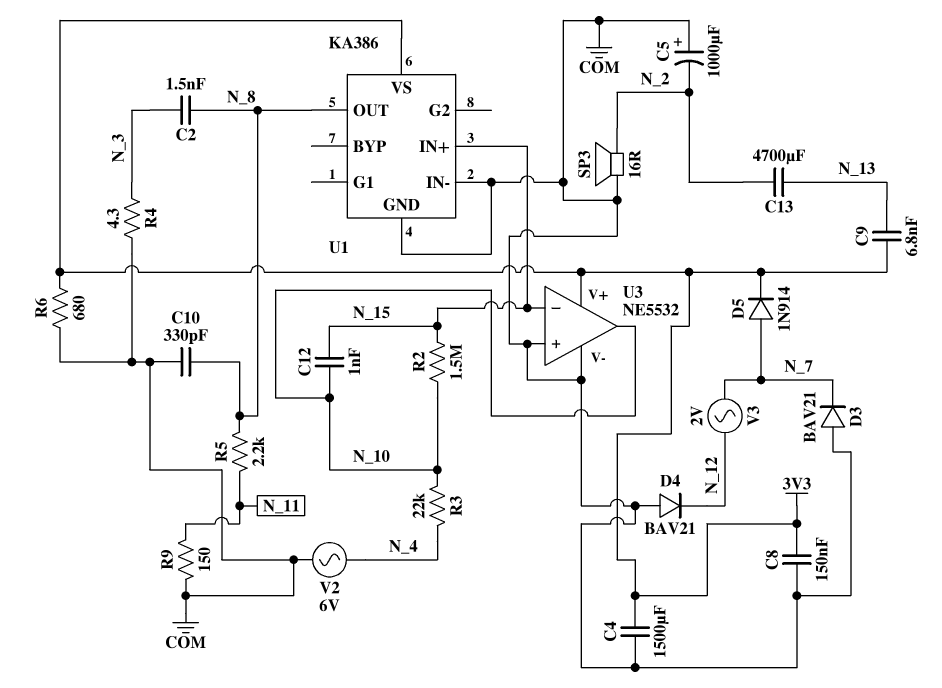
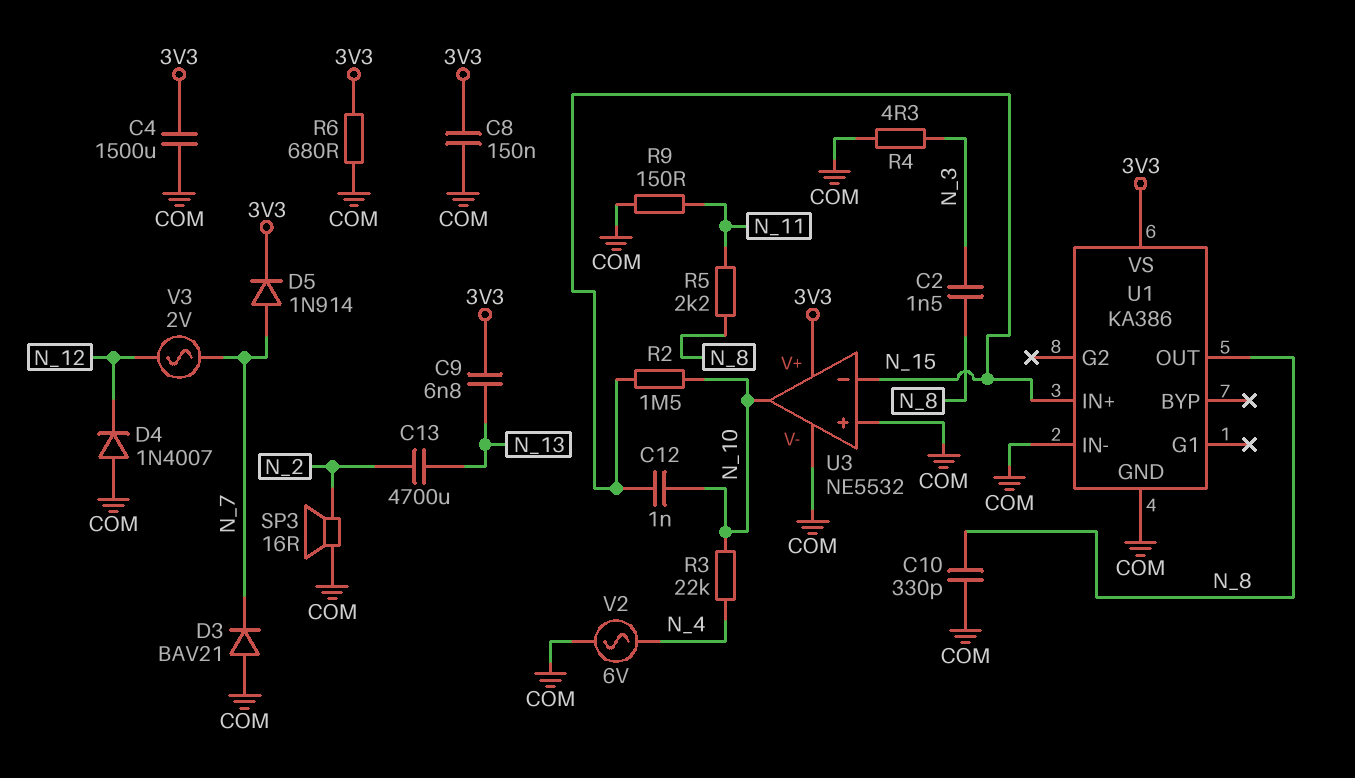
C5: 1000uF (plus COM, minus N_2) -> none
D4: diode BAV21 (A COM, K N_12) -> diode 1N4007 (A COM, K N_12)

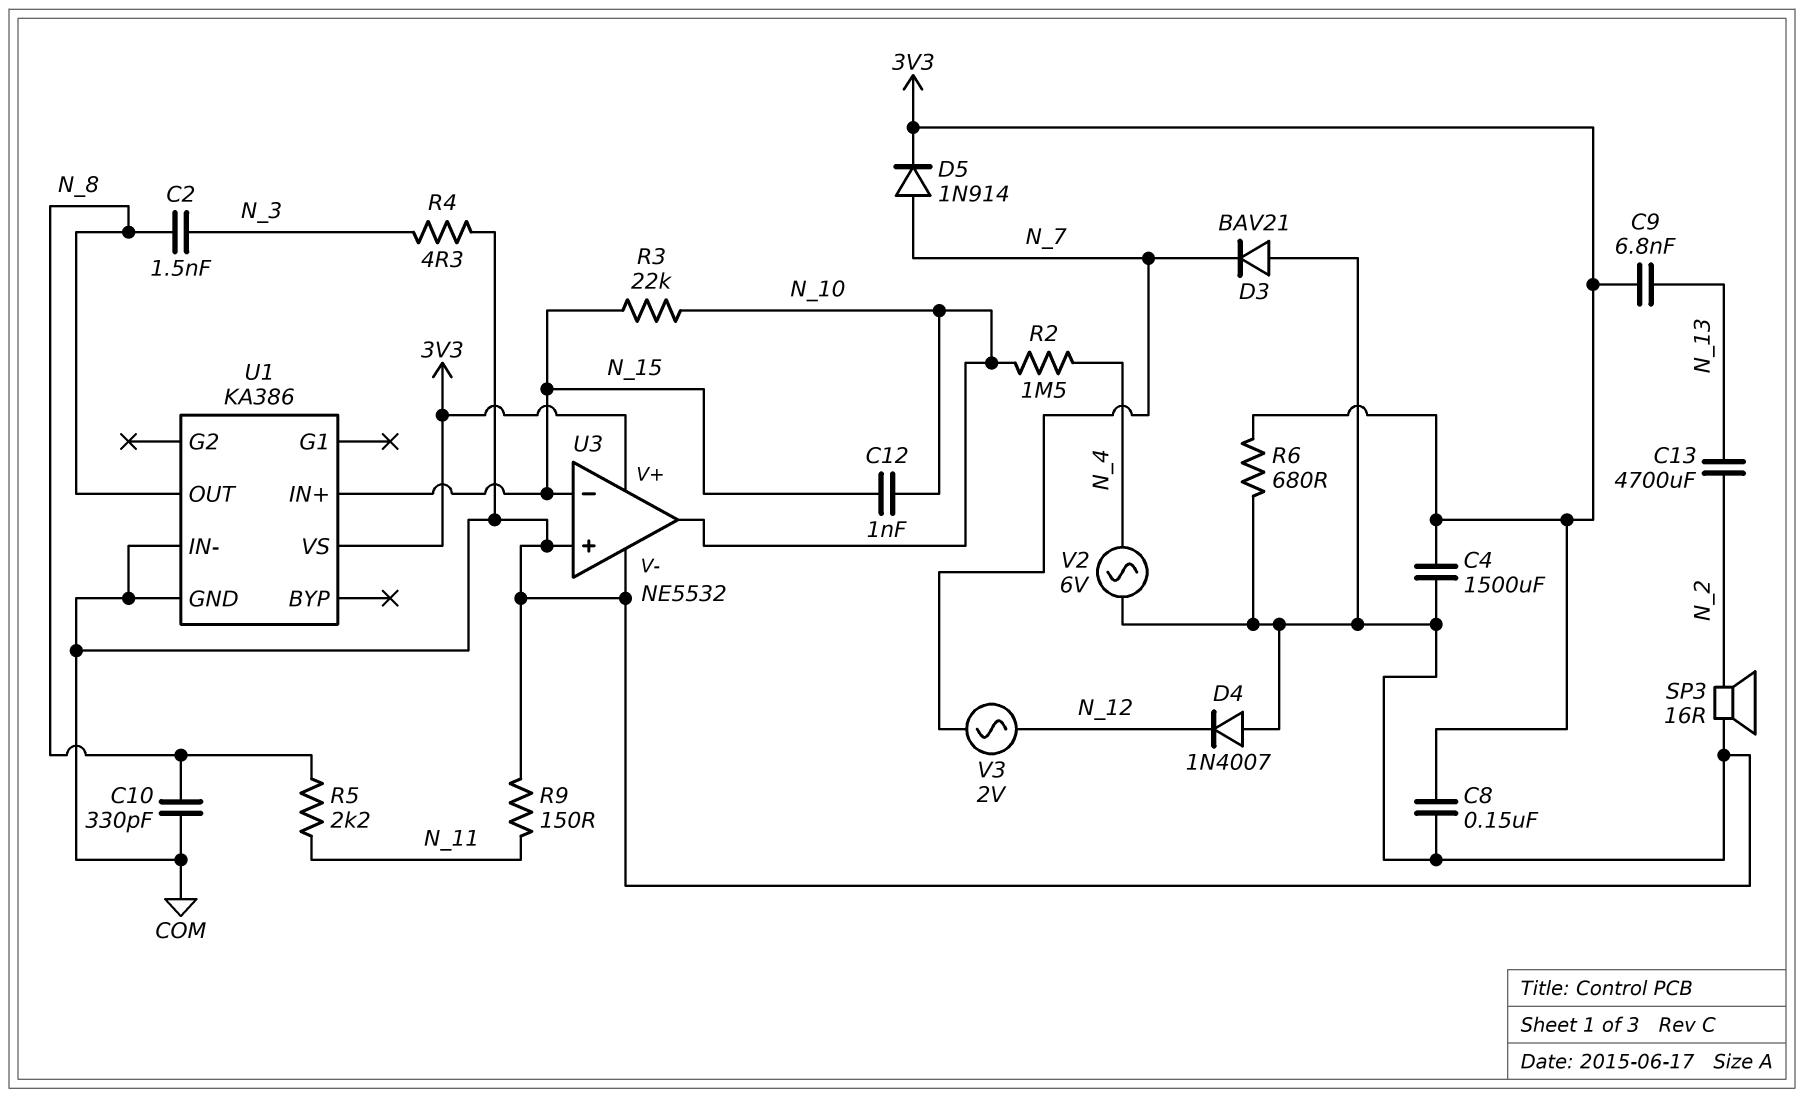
R2: 1.5M (N_10, N_15) -> 1.5M (N_4, N_10)
R3: 22k (N_4, N_10) -> 22k (N_10, N_15)

